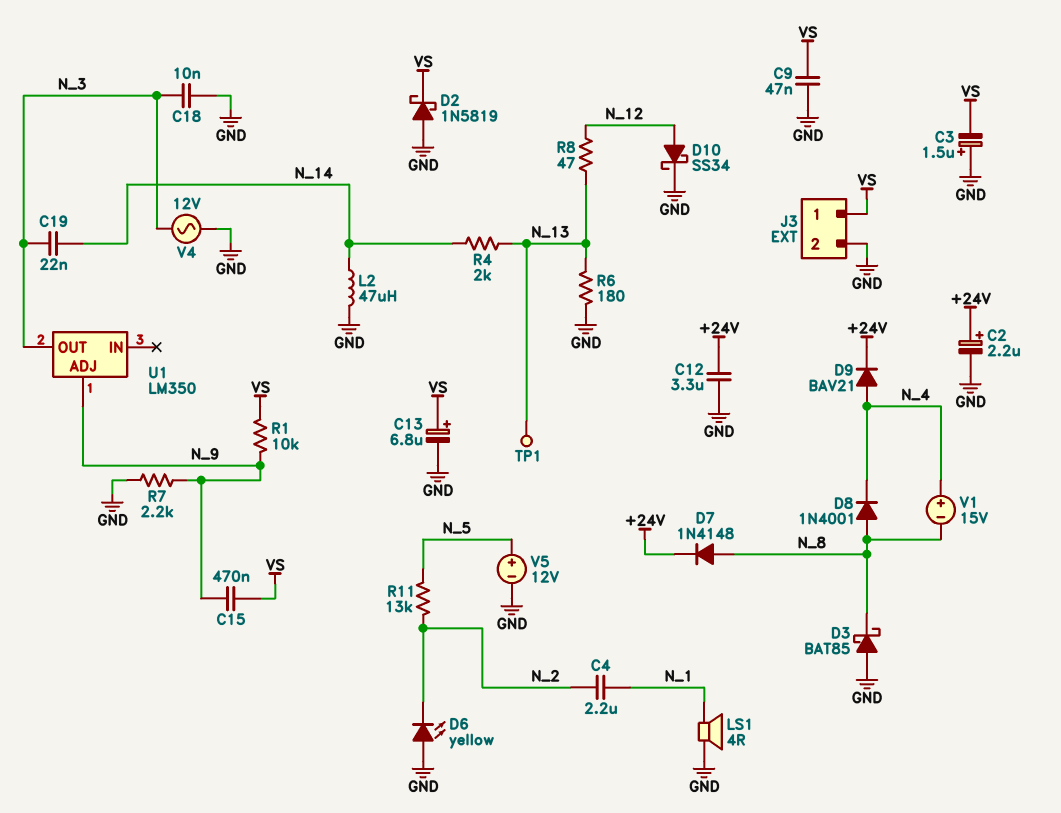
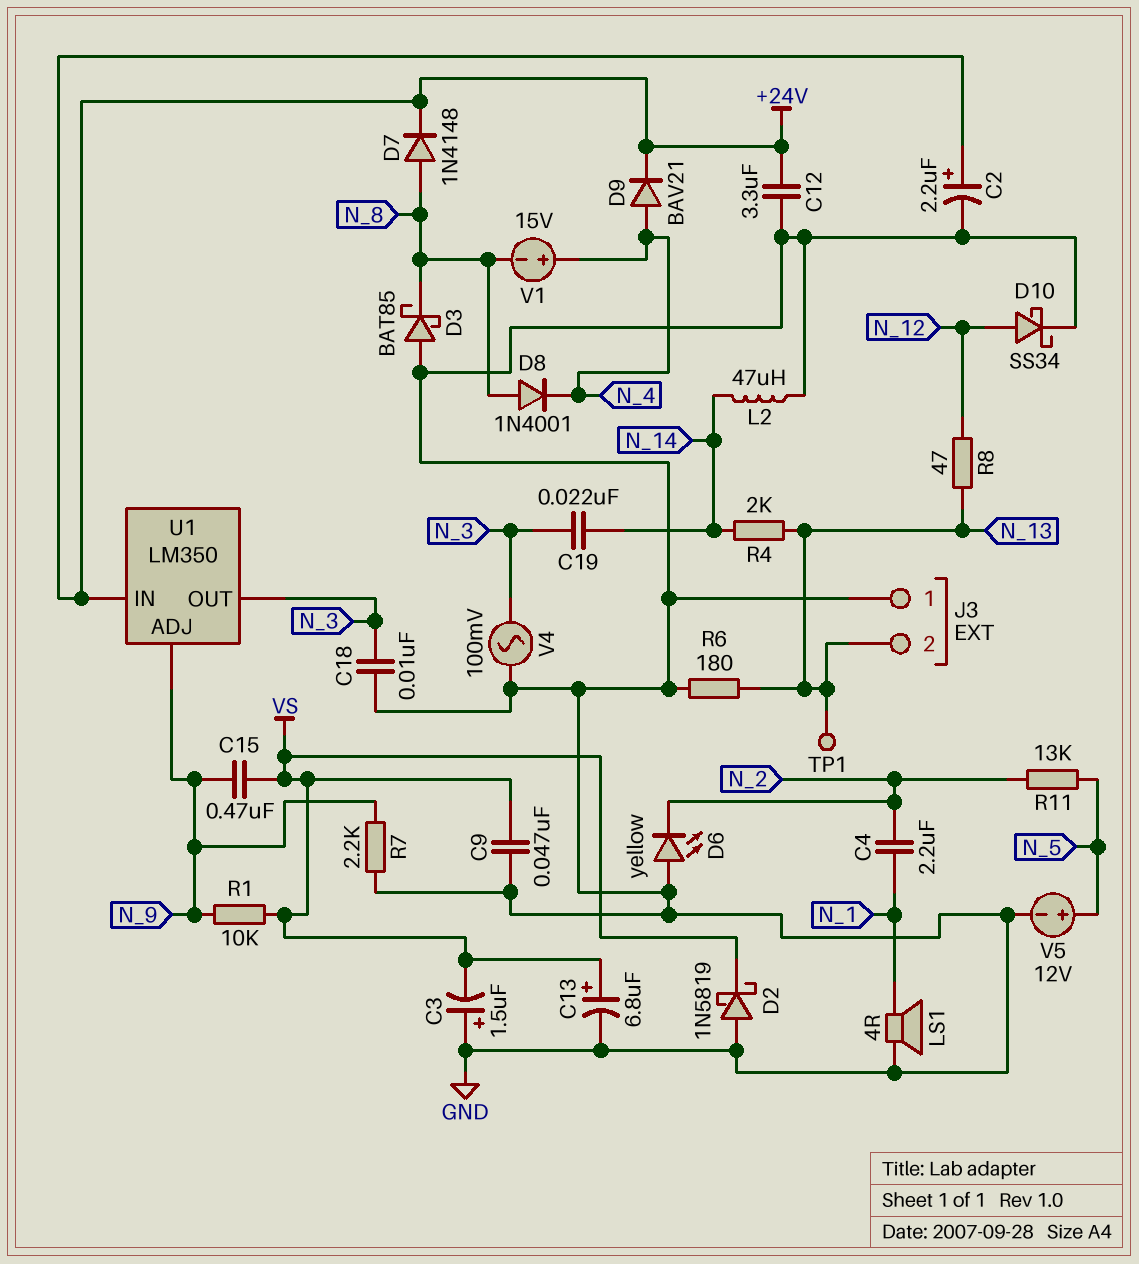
J3 pin 1: VS -> GND
J3 pin 2: GND -> N_13
U1 pin IN: none -> +24V
V4: AC 12V (GND, N_3) -> AC 100mV (GND, N_3)

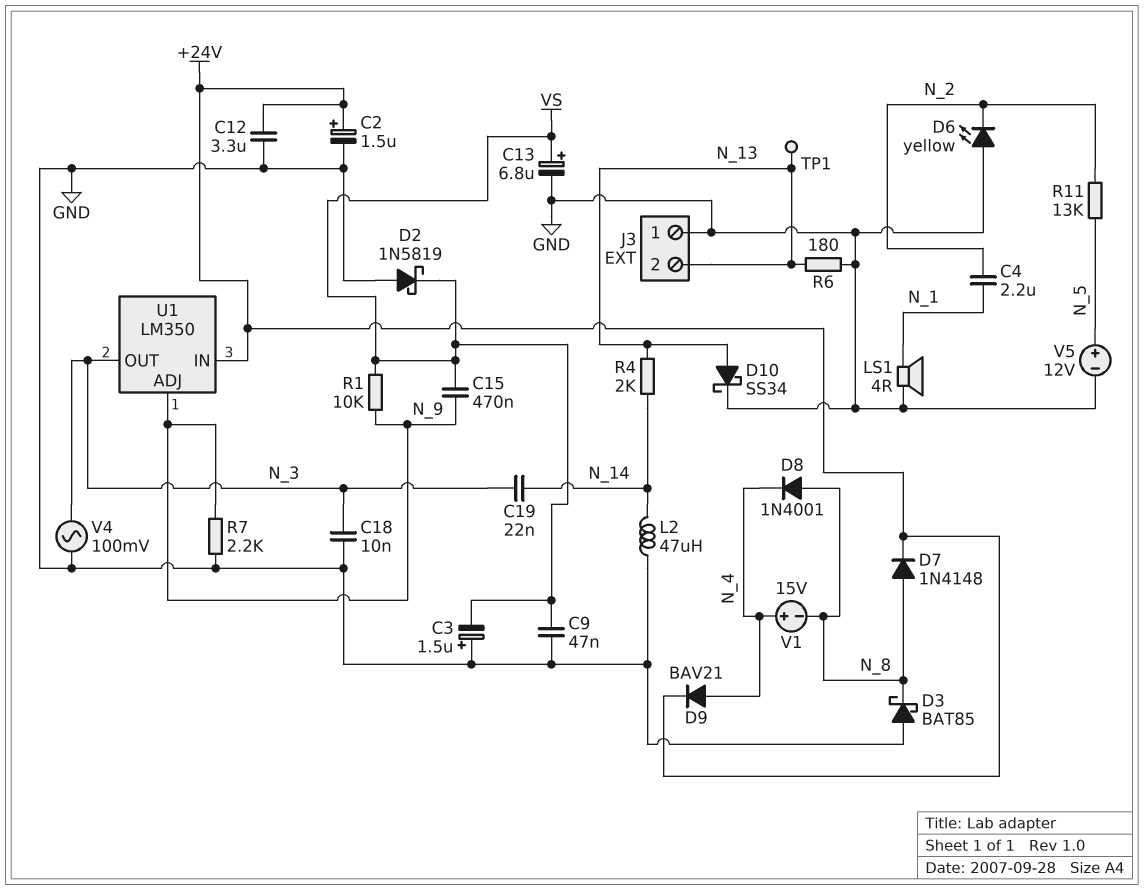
C2: 2.2uF (plus +24V, minus GND) -> 1.5uF (plus +24V, minus GND)
D10: schottky SS34 (A N_12, K GND) -> schottky SS34 (A N_13, K GND)
R8: 47 (N_12, N_13) -> none

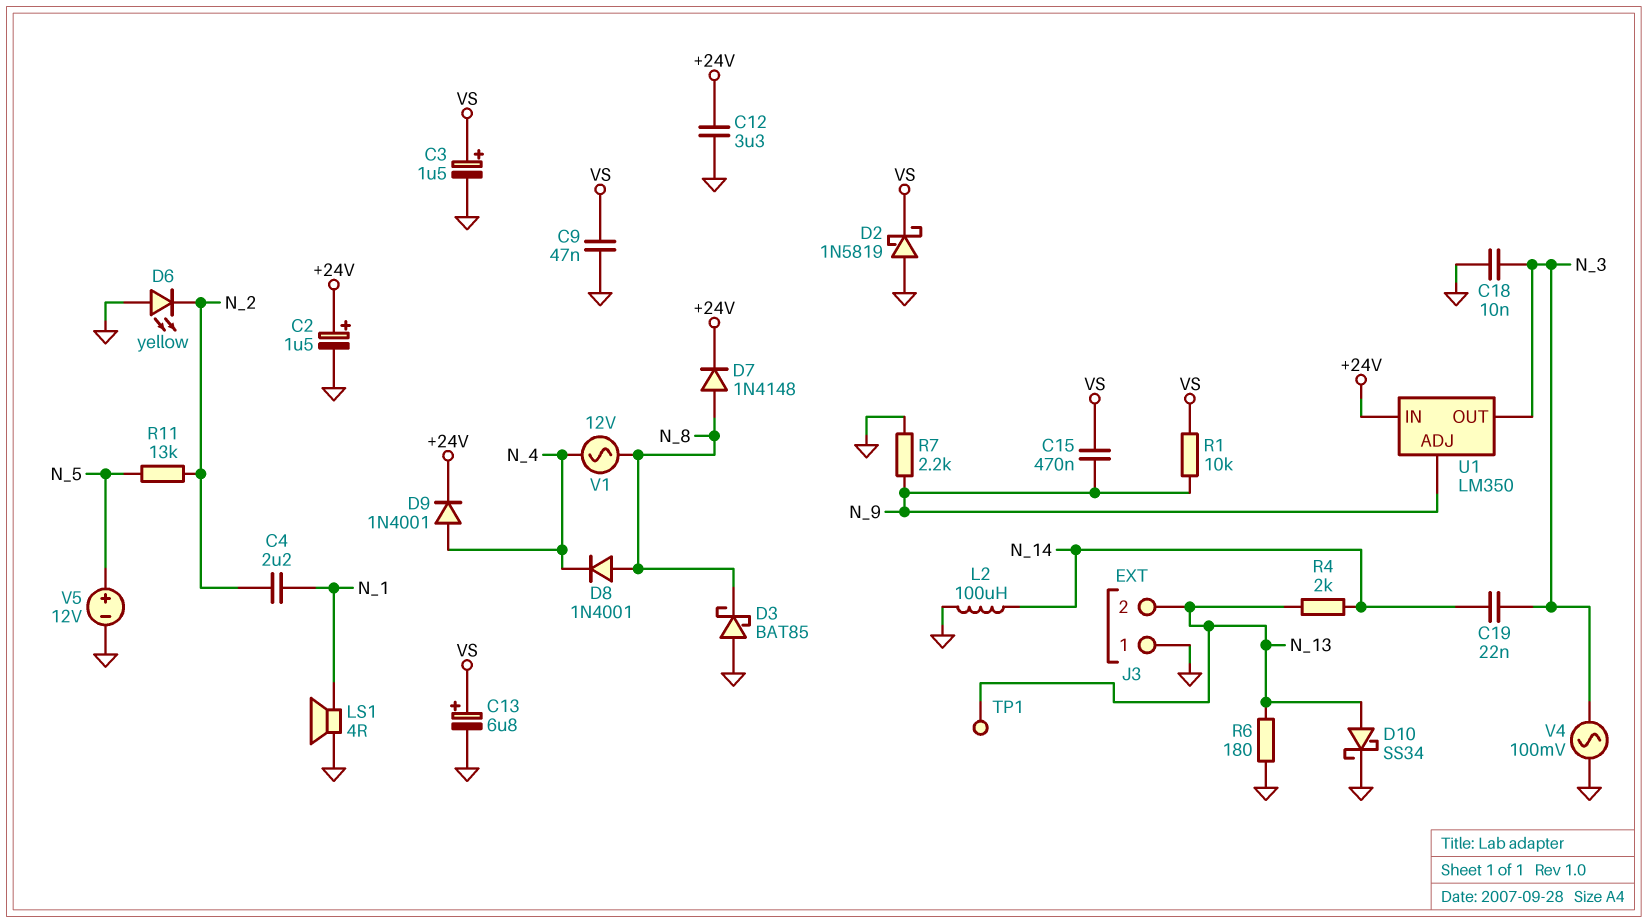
C3: 1.5uF (plus GND, minus VS) -> 1.5uF (plus VS, minus GND)
D9: diode BAV21 (A N_4, K +24V) -> diode 1N4001 (A N_4, K +24V)
L2: 47uH (GND, N_14) -> 100uH (GND, N_14)
V1: 15V (plus N_4, minus N_8) -> AC 12V (N_4, N_8)

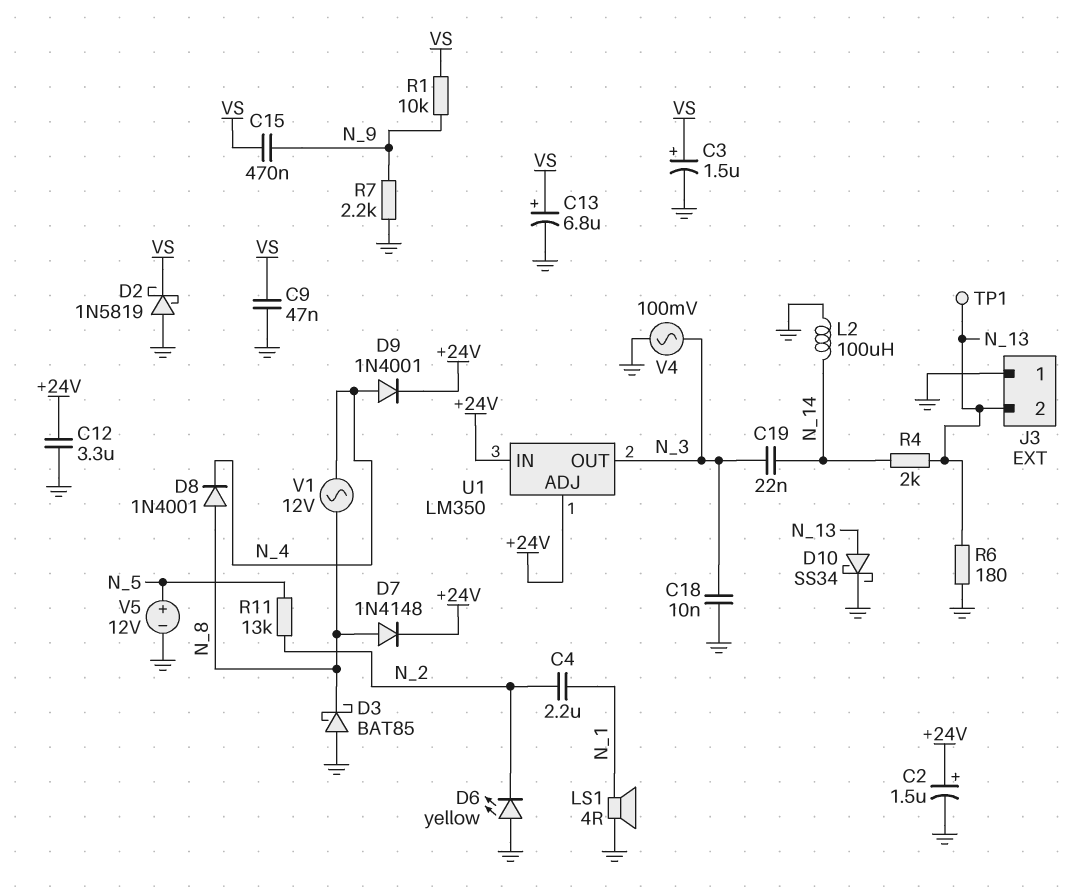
U1 pin ADJ: N_9 -> +24V

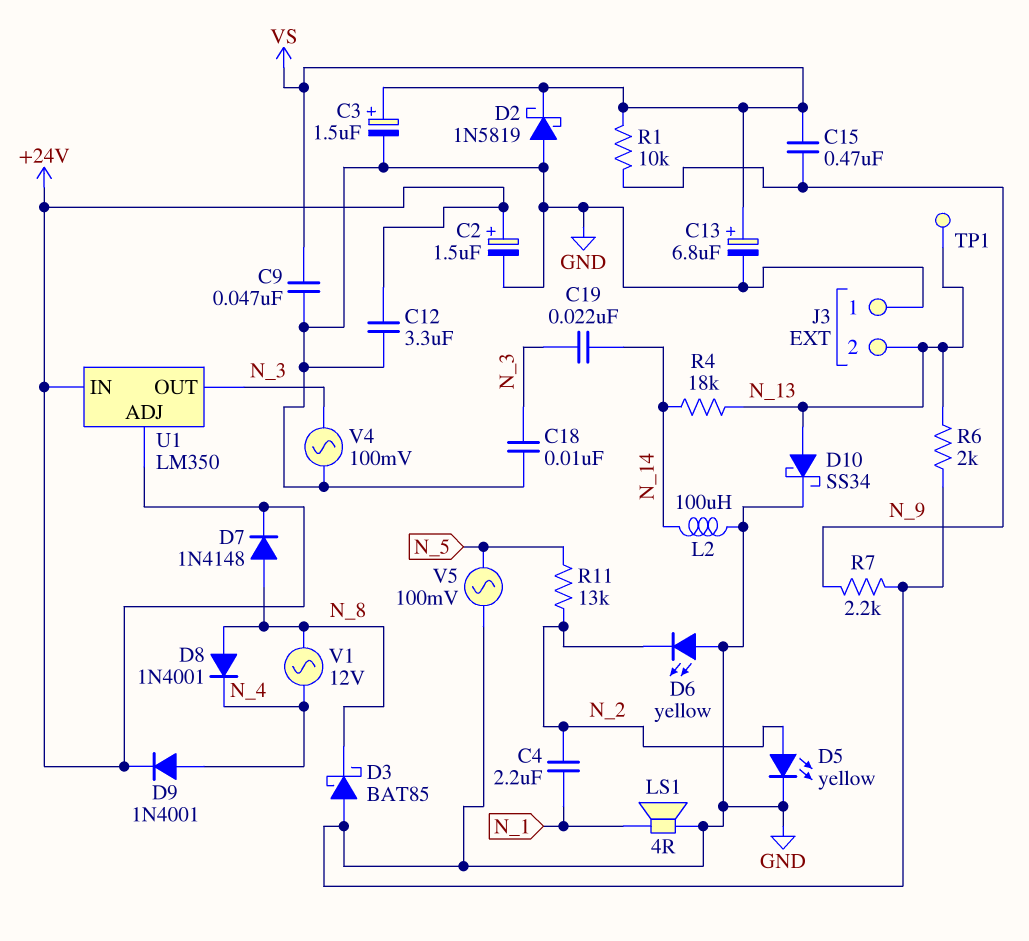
D5: none -> LED yellow (A N_2, K GND)
R4: 2k (N_13, N_14) -> 18k (N_13, N_14)
R6: 180 (GND, N_13) -> 2k (GND, N_13)
V5: 12V (plus N_5, minus GND) -> AC 100mV (GND, N_5)

